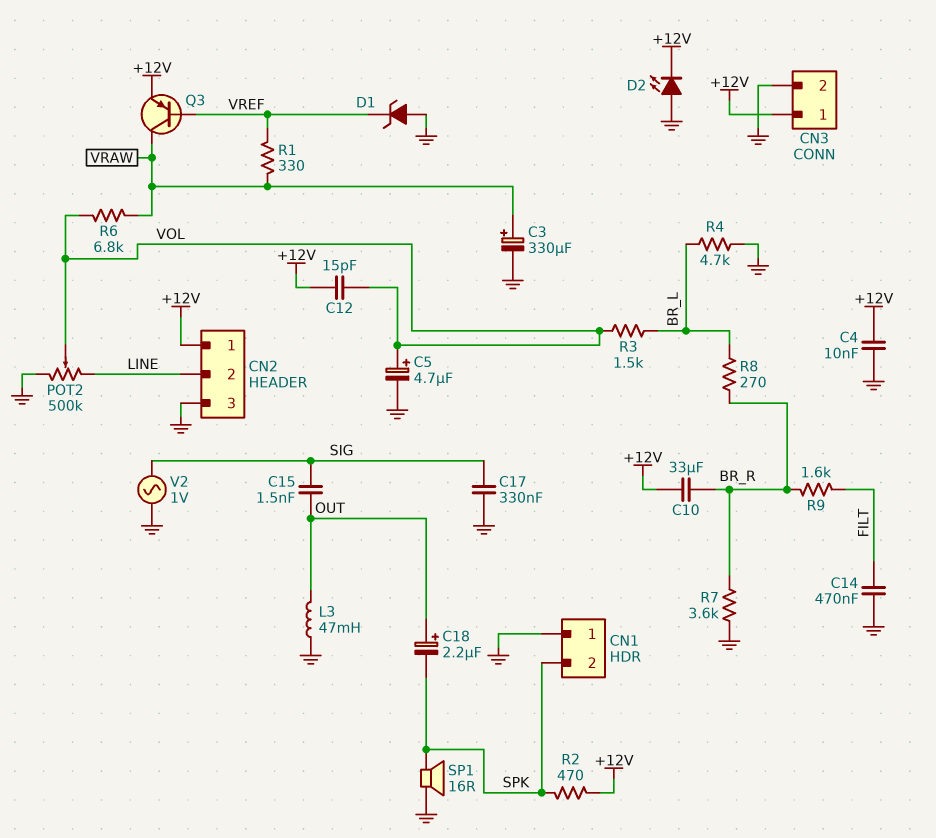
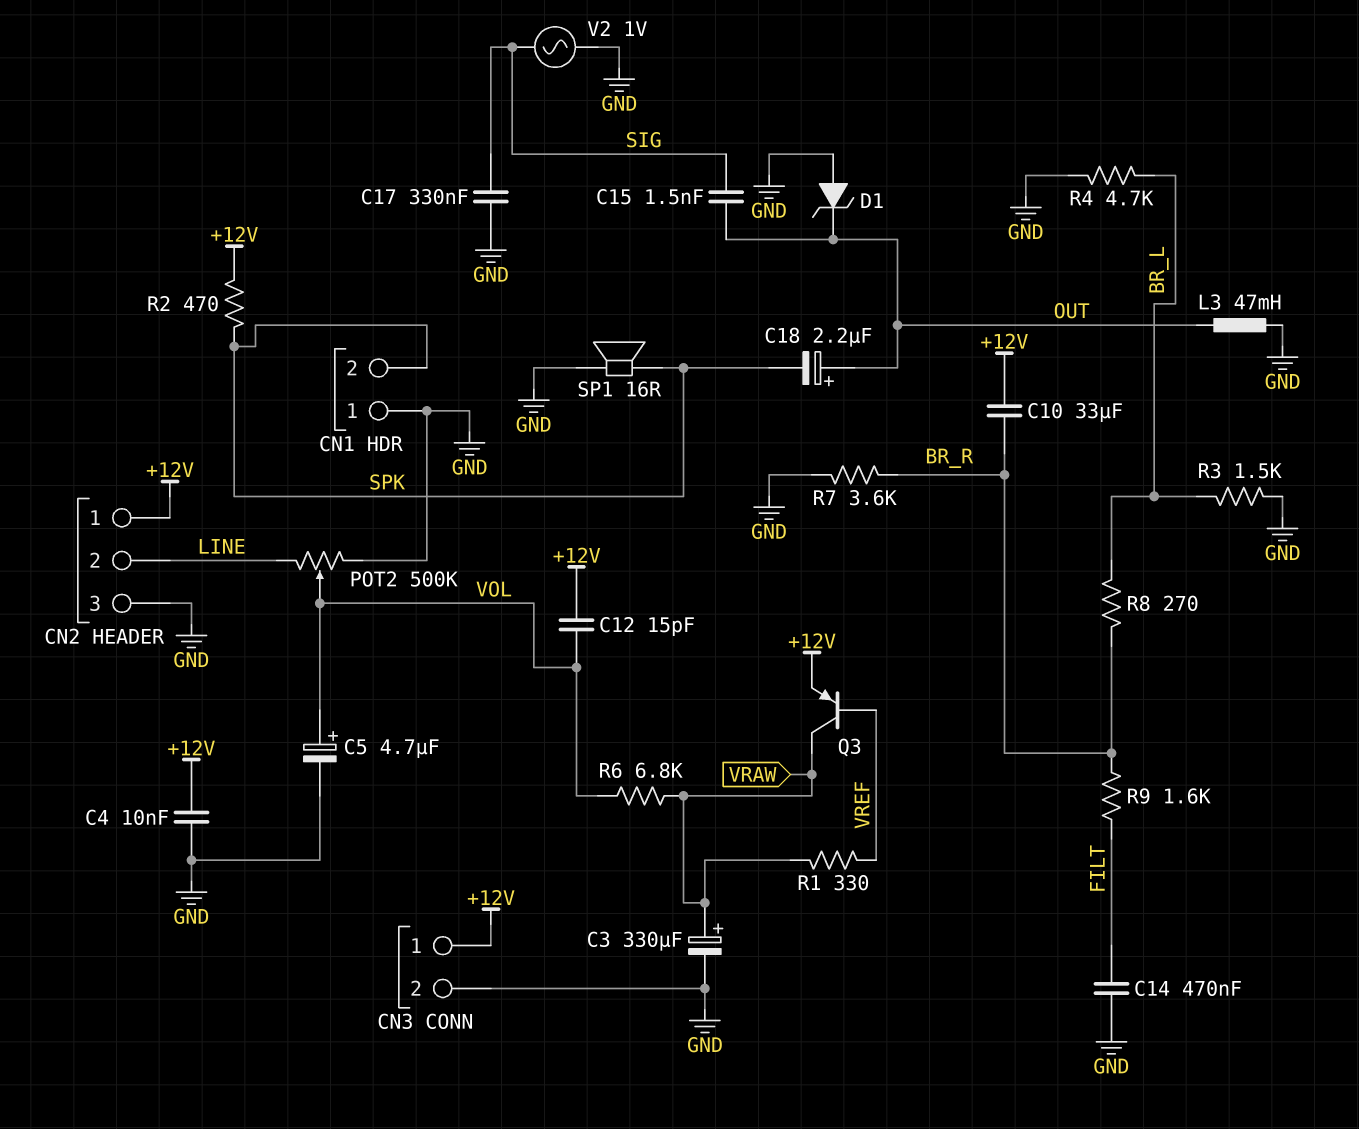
D1: zener (A GND, K VREF) -> zener (A GND, K OUT)
D2: LED (A GND, K +12V) -> none
R3: 1.5k (BR_L, VOL) -> 1.5k (BR_L, GND)

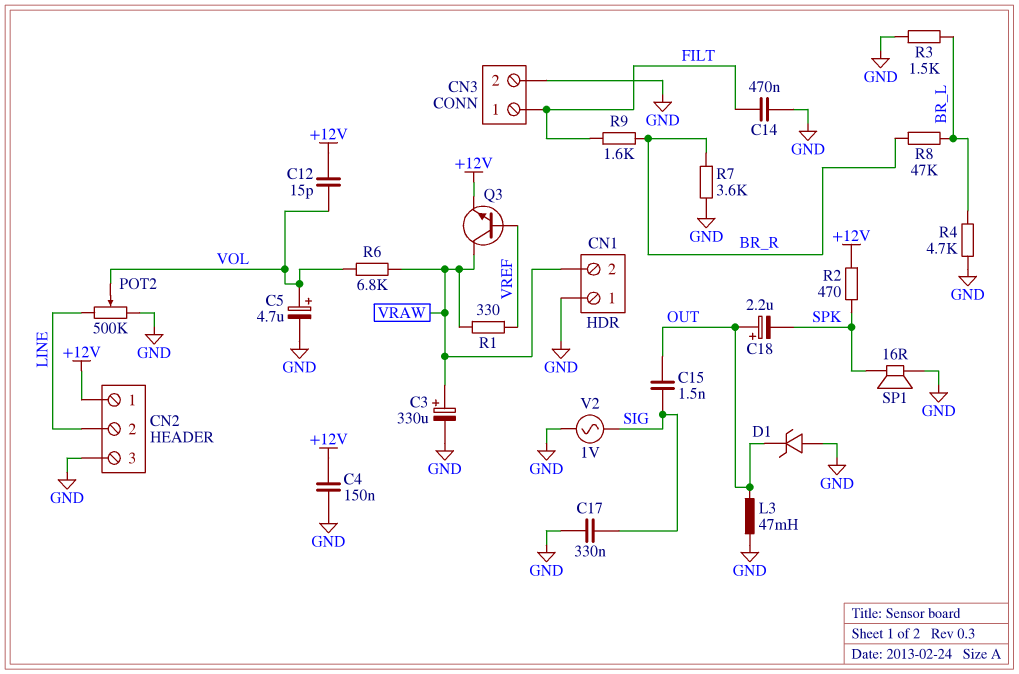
C4: 10nF (+12V, GND) -> 150nF (+12V, GND)
C10: 33uF (+12V, BR_R) -> none
CN1 pin 2: SPK -> VRAW
CN3 pin 1: +12V -> FILT
Q3: PNP (B VREF, C VRAW, E +12V) -> NPN (B VREF, C VRAW, E +12V)
R8: 270 (BR_L, BR_R) -> 47k (BR_L, BR_R)

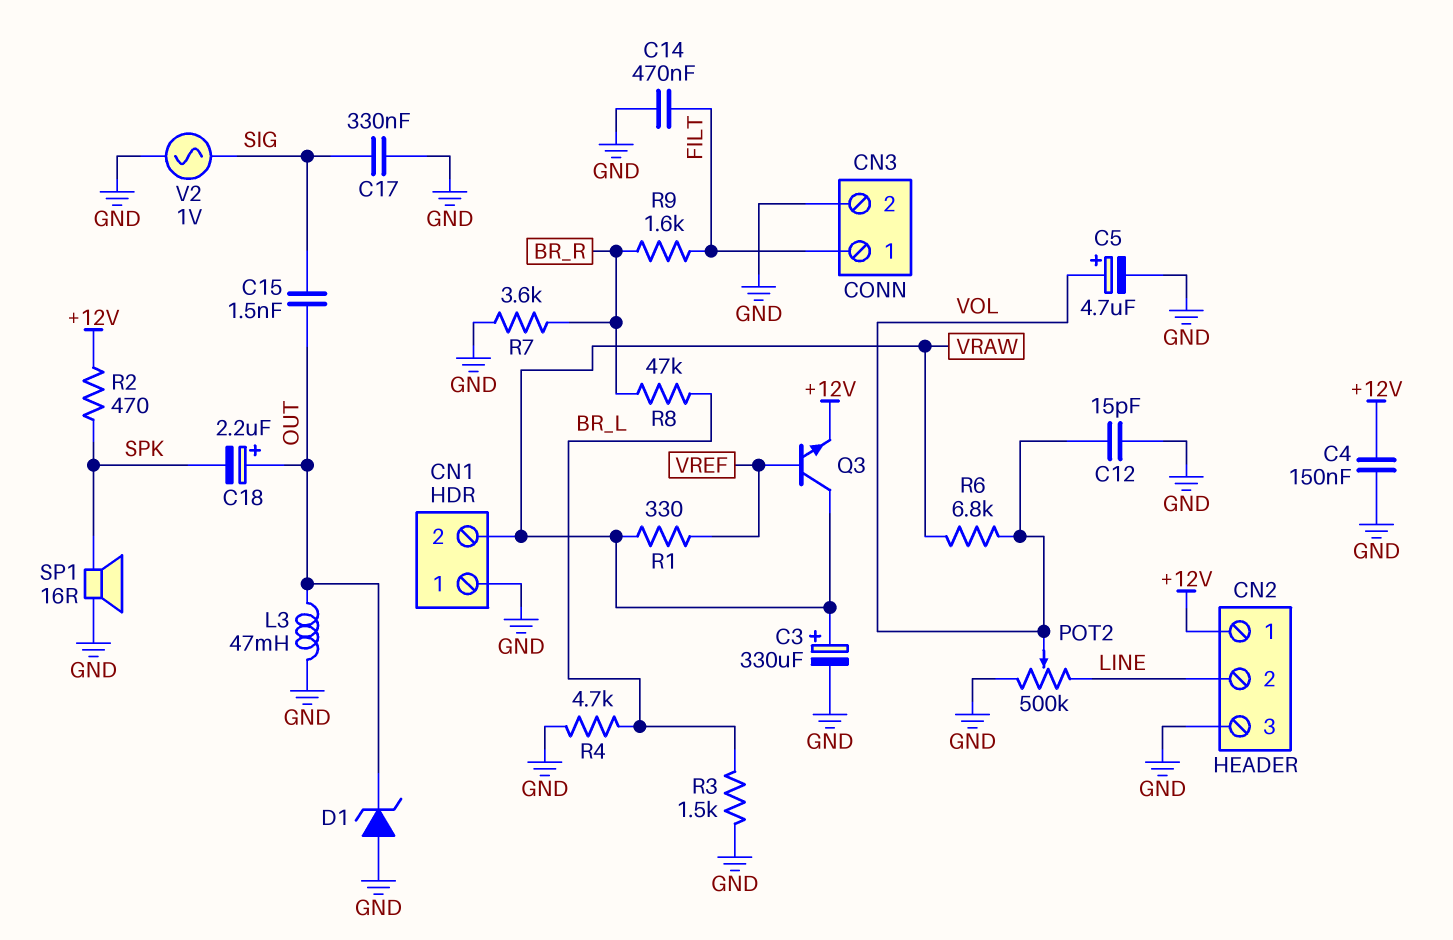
C12: 15pF (+12V, VOL) -> 15pF (GND, VOL)

